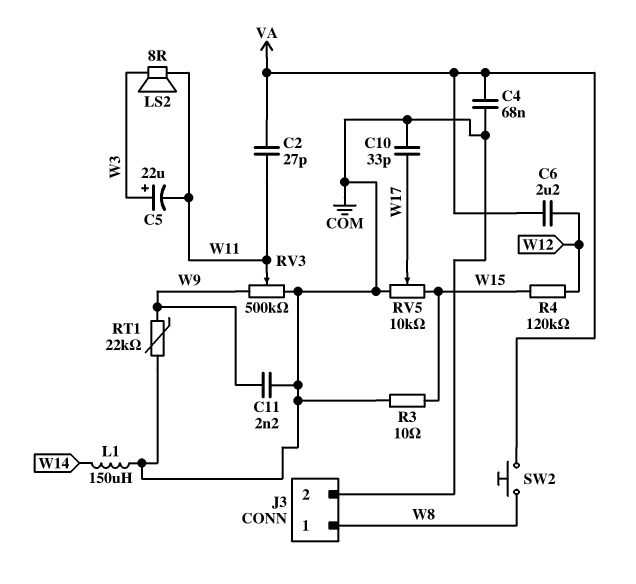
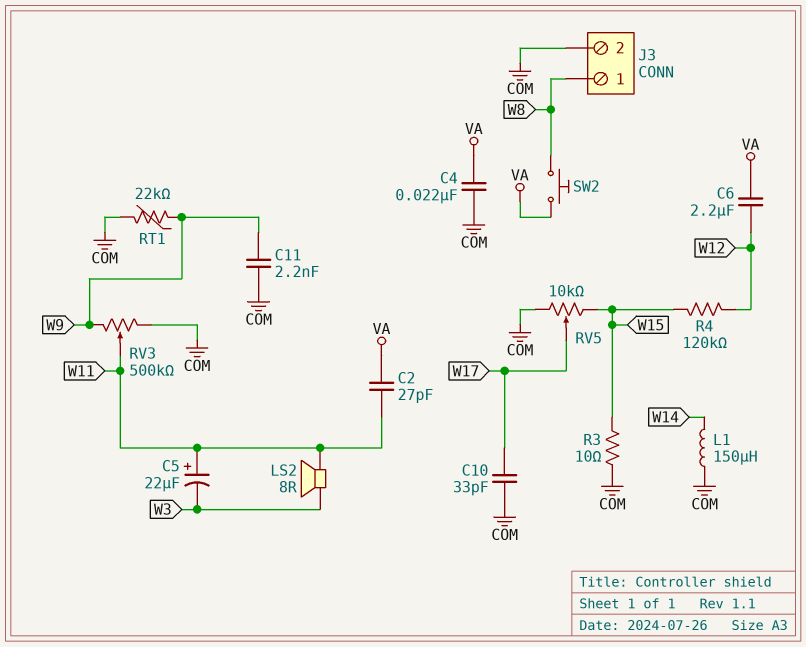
C4: 68nF (COM, VA) -> 22nF (COM, VA)
C5: 22uF (plus W3, minus W11) -> 22uF (plus W11, minus W3)

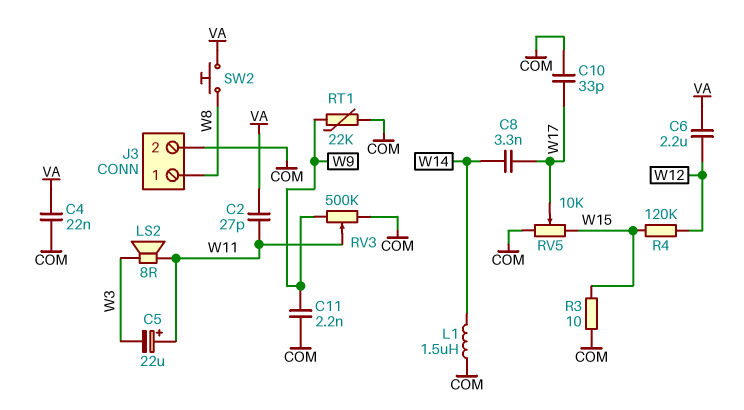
C8: none -> 3.3nF (W14, W17)
L1: 150uH (COM, W14) -> 1.5uH (COM, W14)

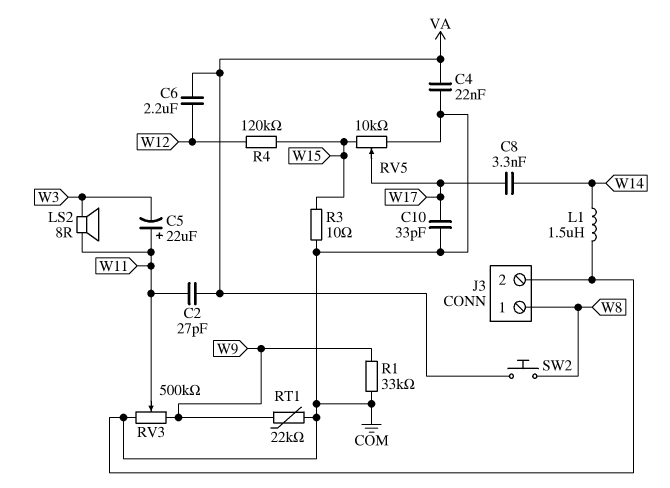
C11: 2.2nF (COM, W9) -> none
R1: none -> 33k (COM, W9)

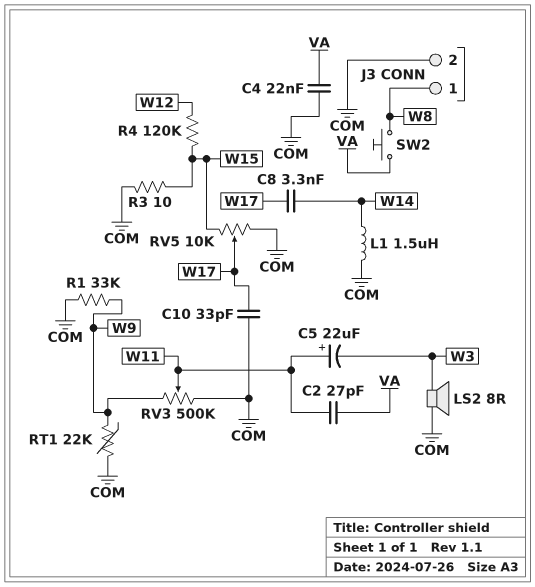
C6: 2.2uF (VA, W12) -> none
LS2: speaker 8R (W3, W11) -> speaker 8R (COM, W3)

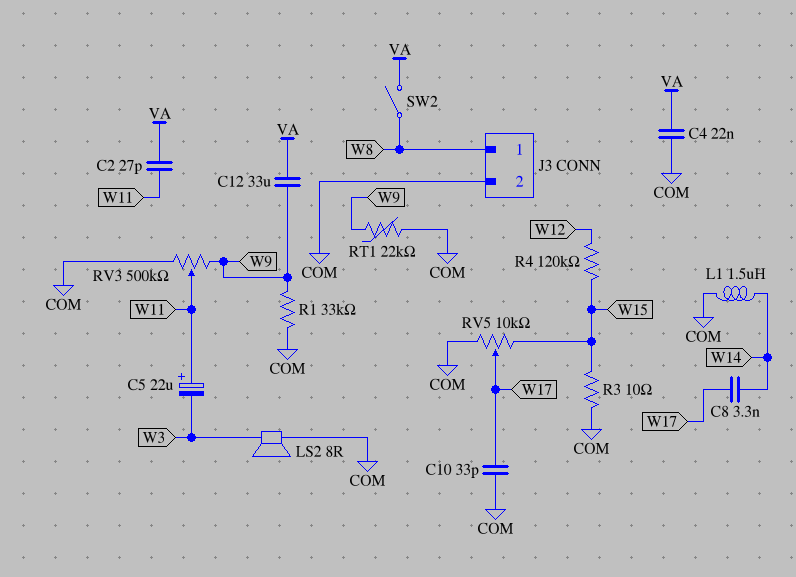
C12: none -> 33uF (VA, W9)
SW2: button (VA, W8) -> switch (VA, W8)

